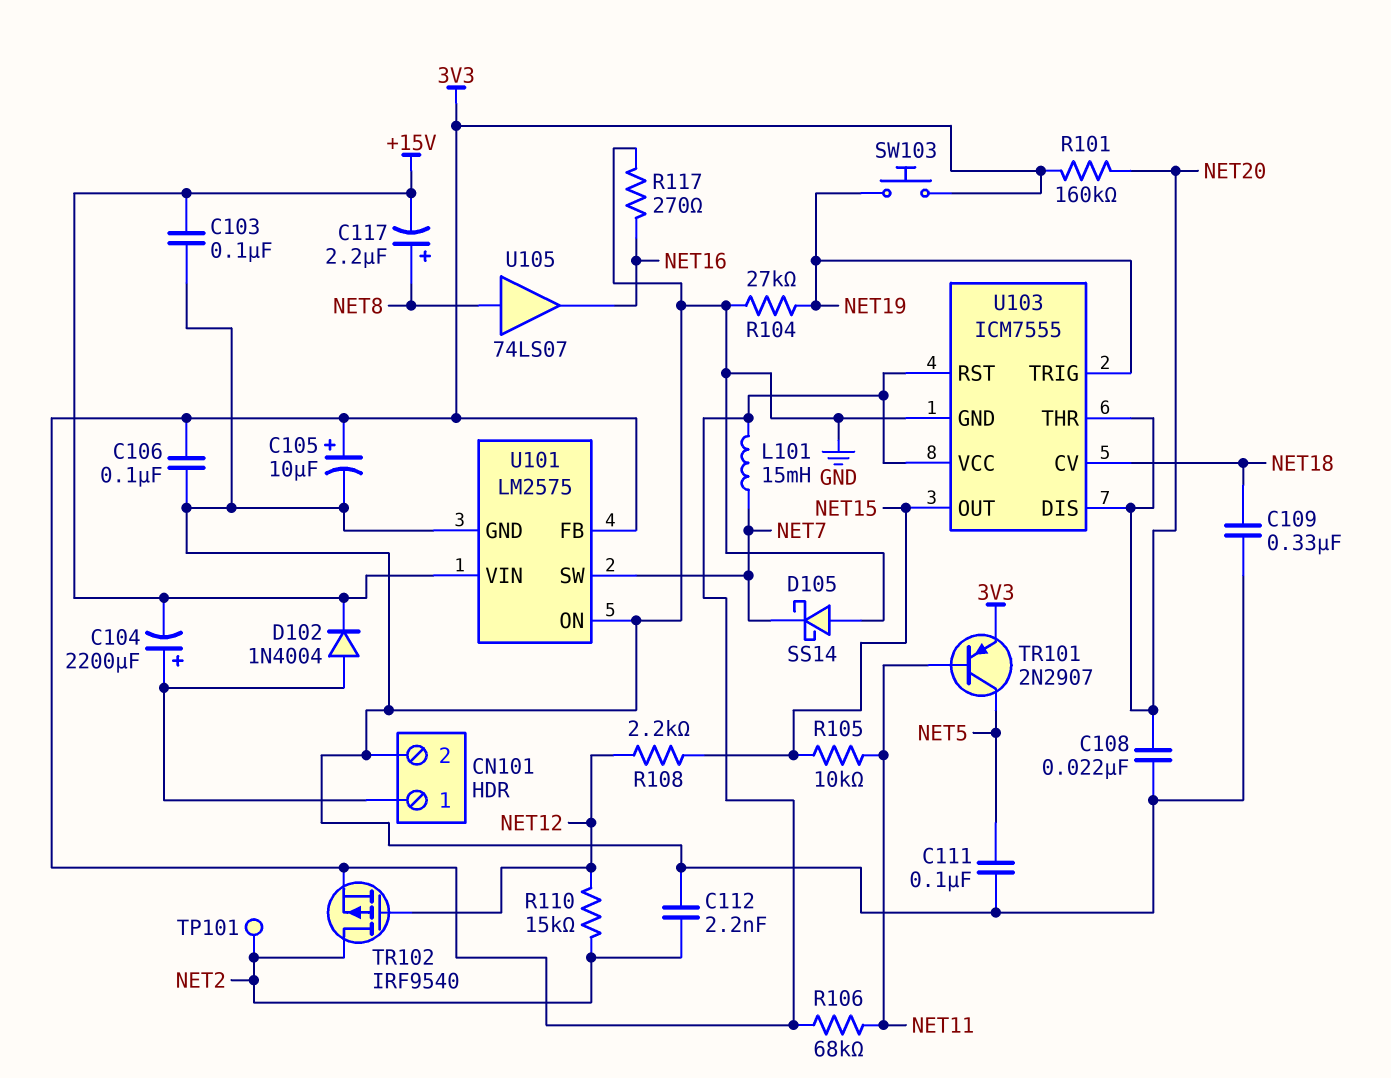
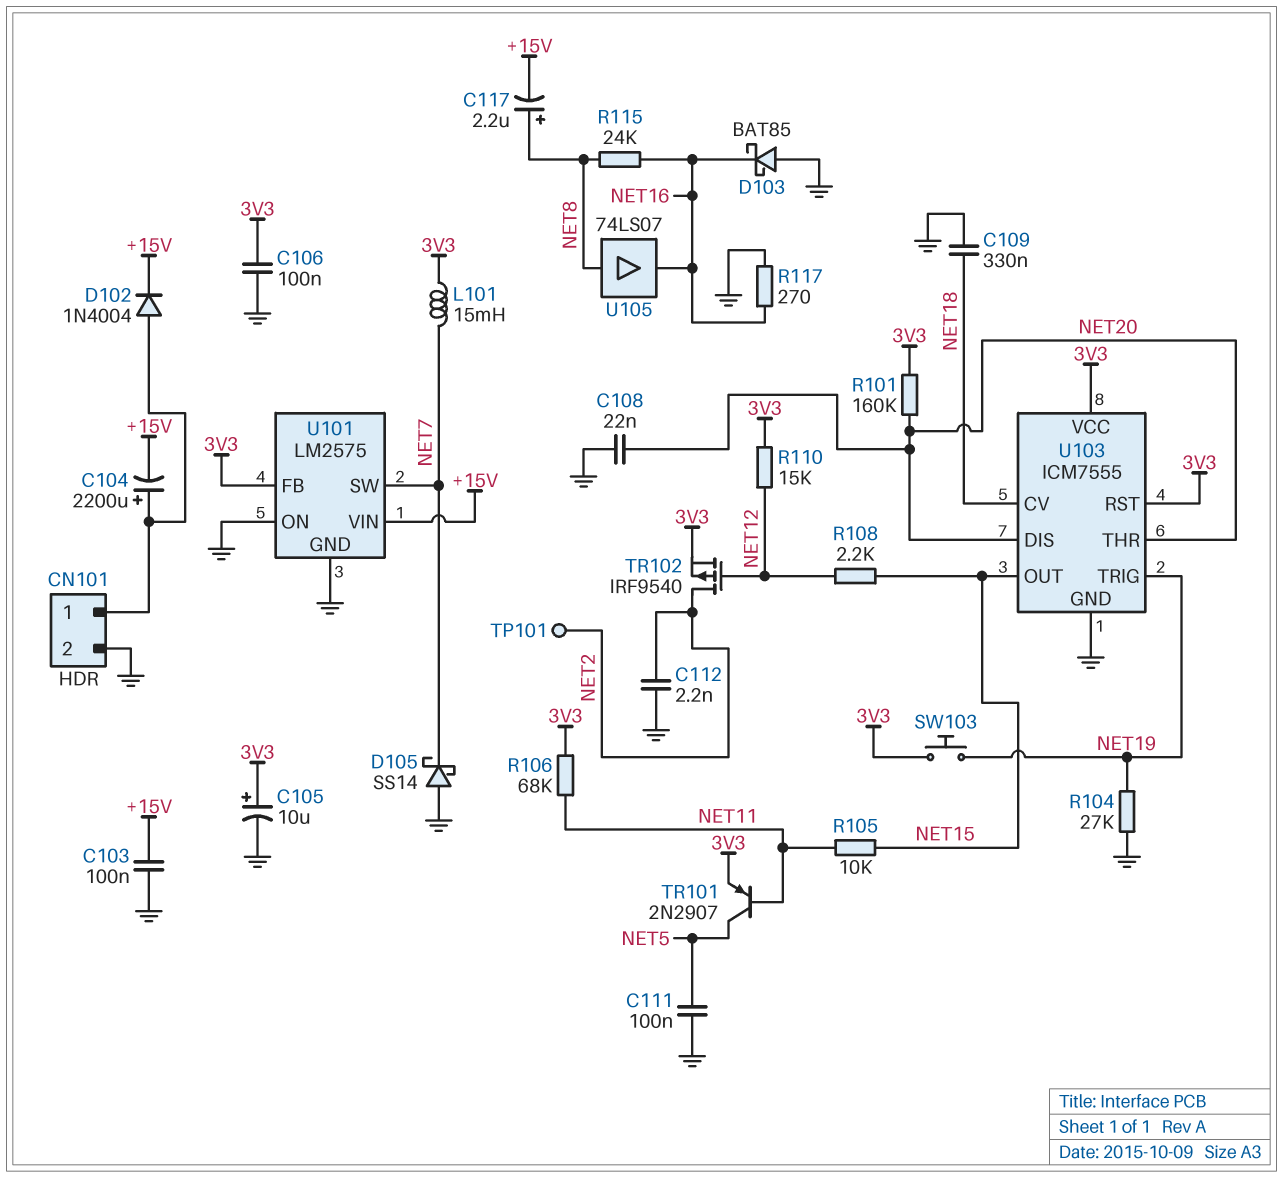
D103: none -> schottky BAT85 (A GND, K NET16)
R110: 15k (NET2, NET12) -> 15k (3V3, NET12)
R115: none -> 24k (NET8, NET16)

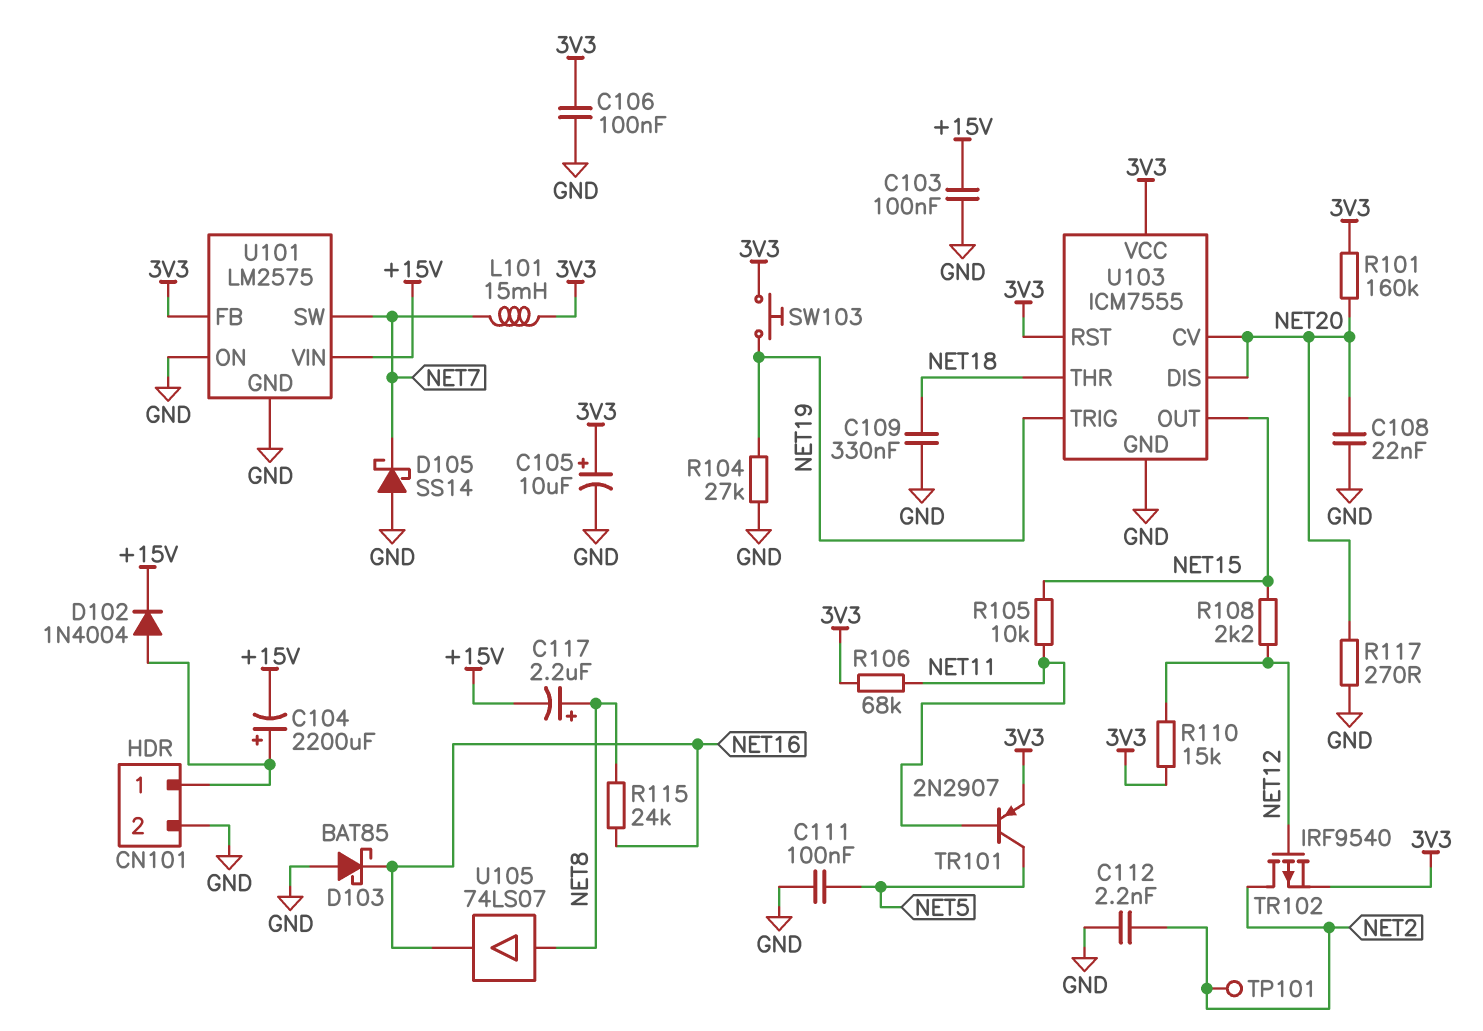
R117: 270 (GND, NET16) -> 270 (GND, NET20)
U103 pin CV: NET18 -> NET20
U103 pin THR: NET20 -> NET18

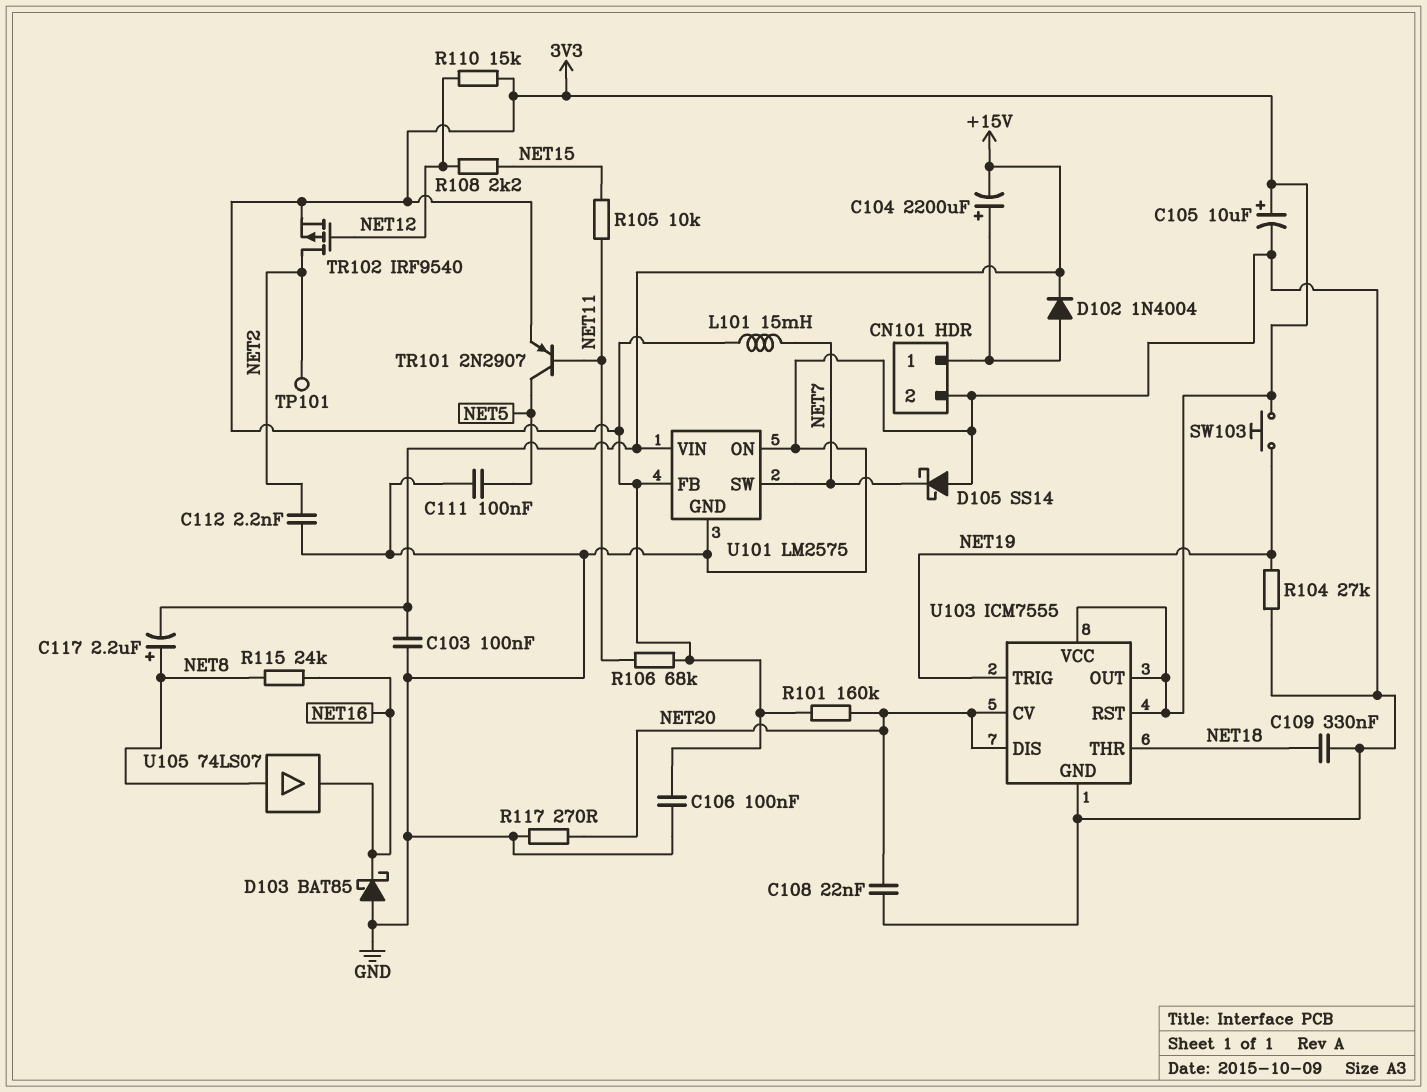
U103 pin OUT: NET15 -> 3V3

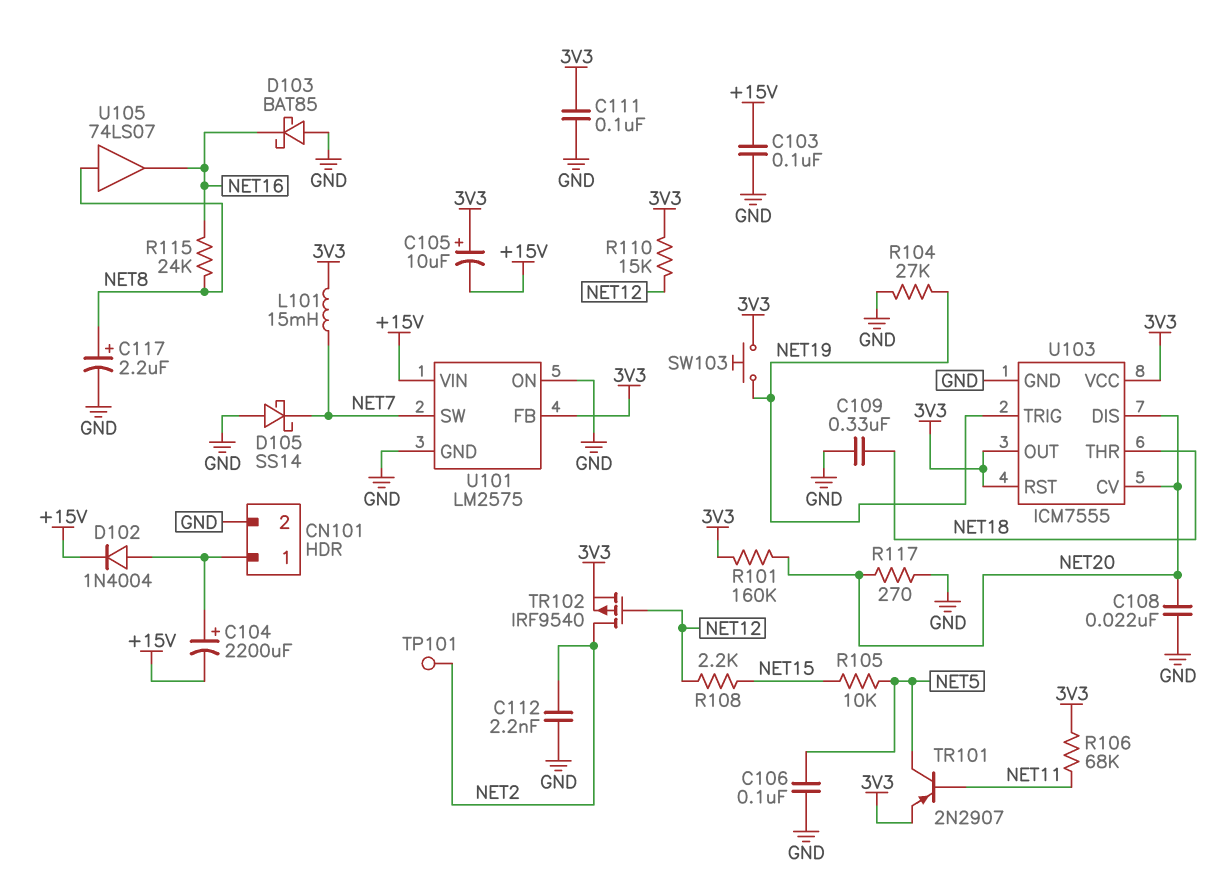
C105: 10uF (plus 3V3, minus GND) -> 10uF (plus 3V3, minus +15V)
C106: 100nF (3V3, GND) -> 100nF (GND, NET5)
C111: 100nF (GND, NET5) -> 100nF (3V3, GND)
C117: 2.2uF (plus NET8, minus +15V) -> 2.2uF (plus NET8, minus GND)
R105: 10k (NET11, NET15) -> 10k (NET5, NET15)

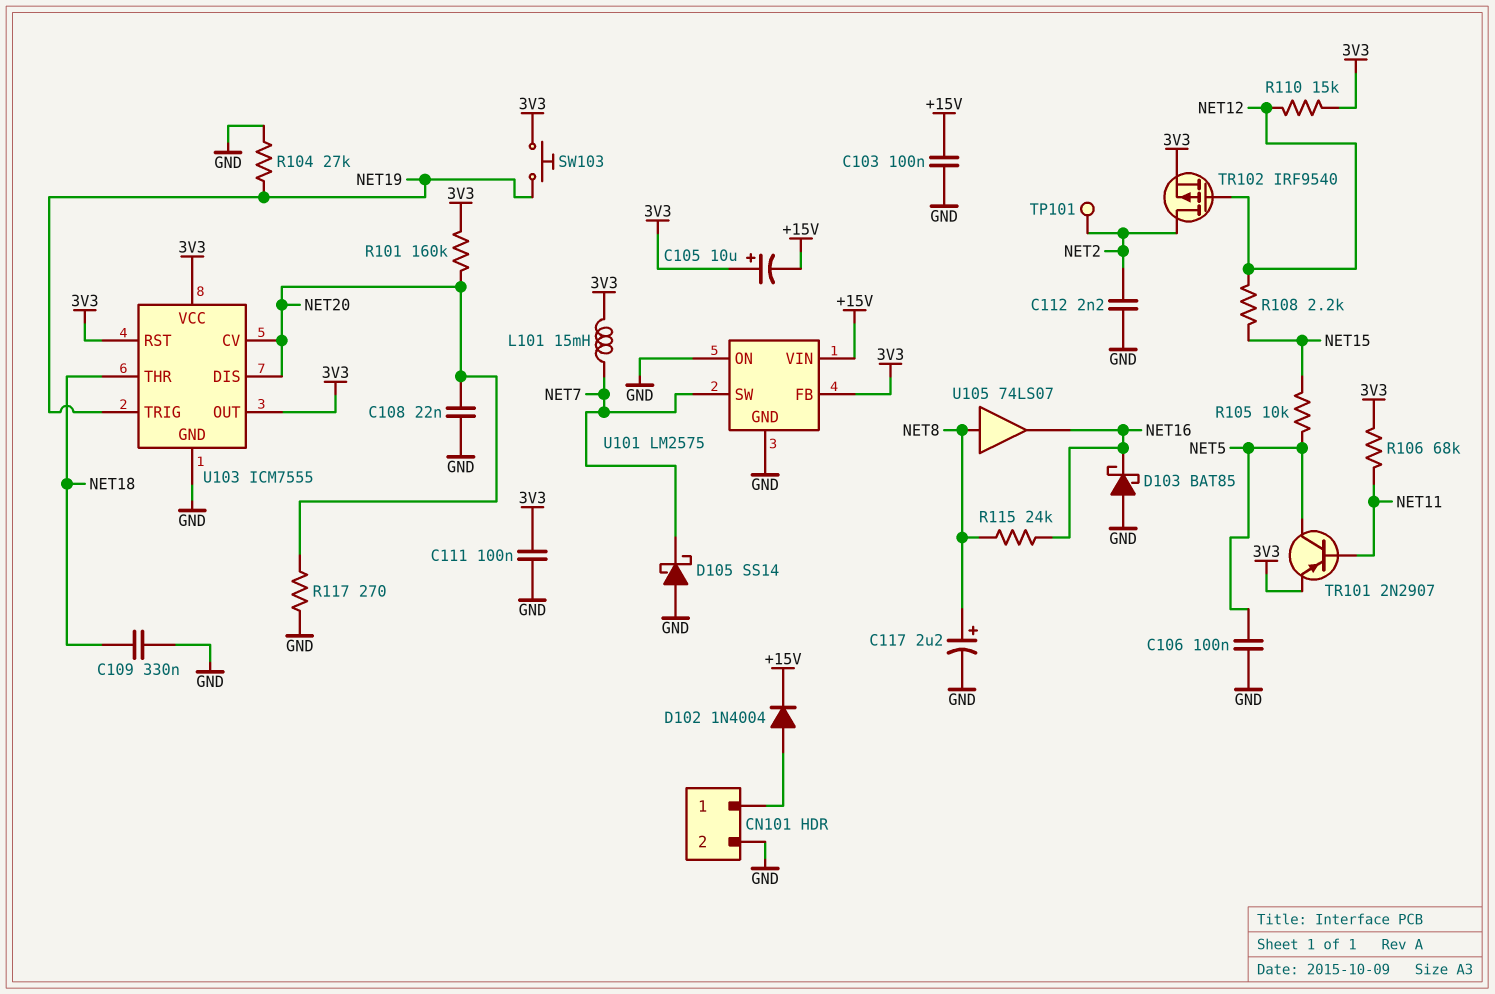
C104: 2200uF (plus CN101/1, minus +15V) -> none

